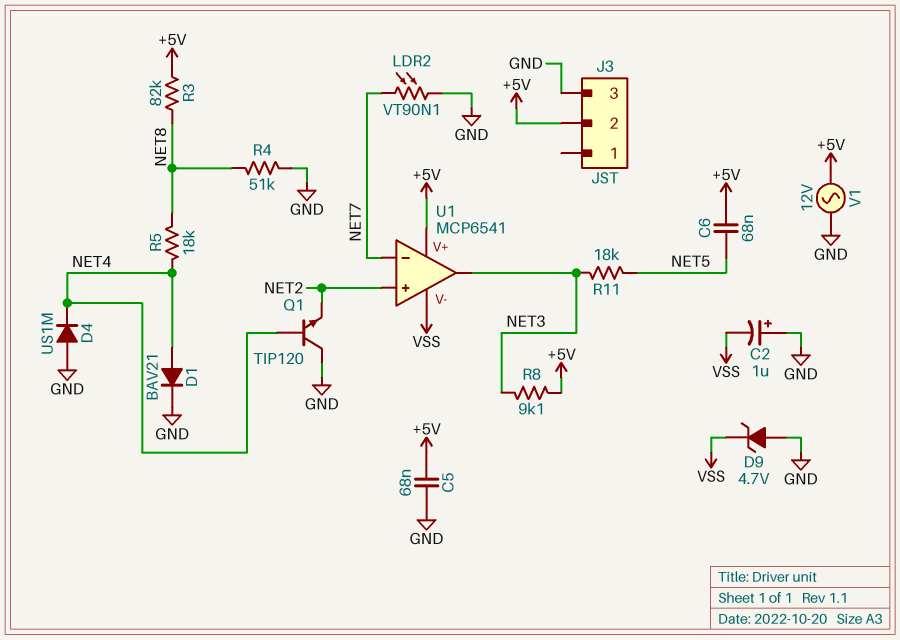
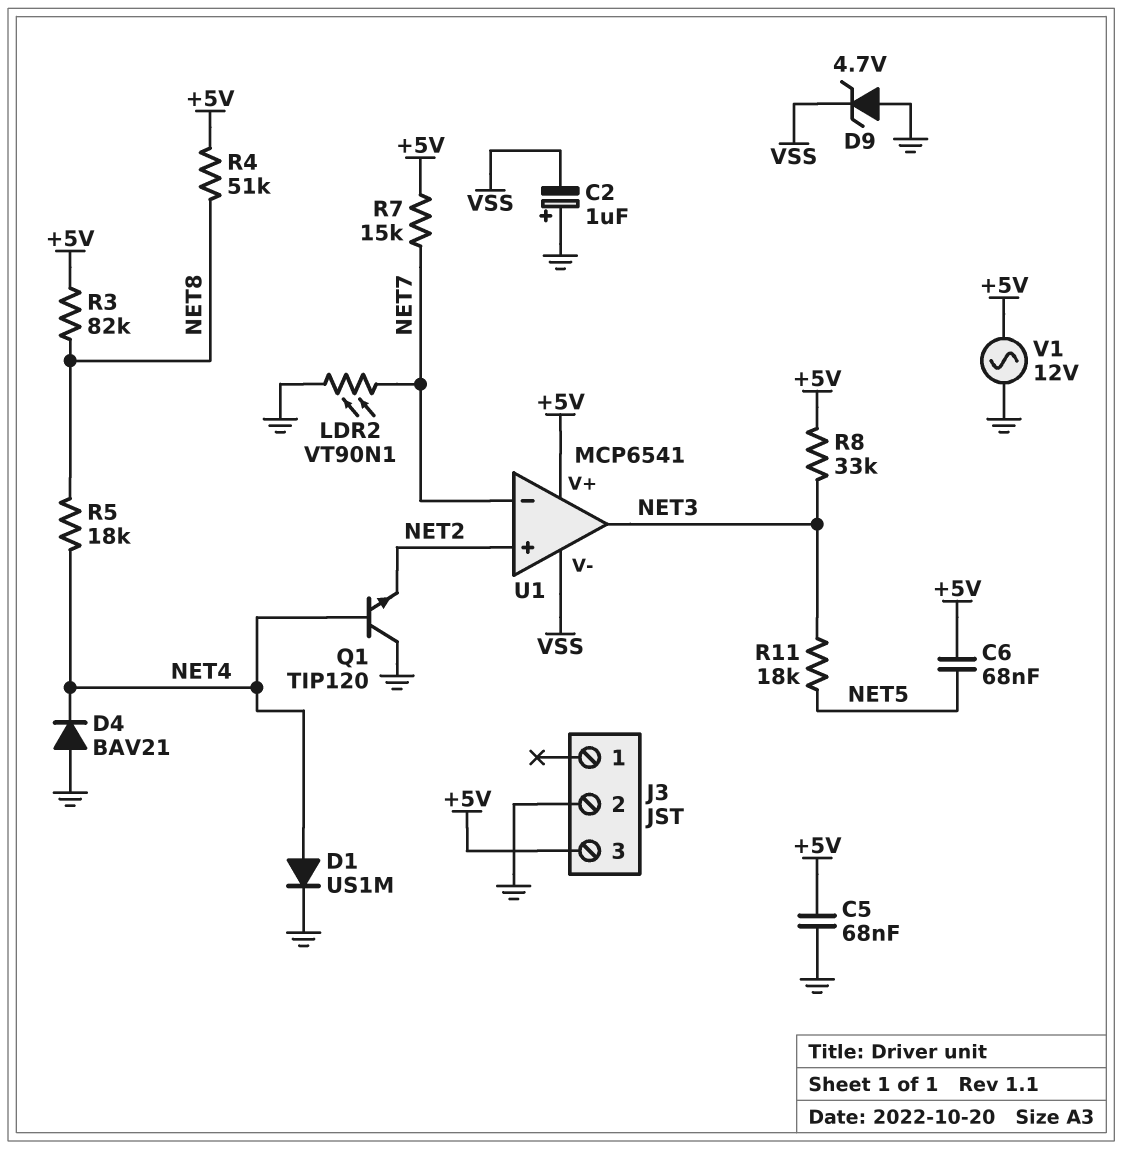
D1: diode BAV21 (A NET4, K GND) -> diode US1M (A NET4, K GND)
D4: diode US1M (A GND, K NET4) -> diode BAV21 (A GND, K NET4)
J3 pin 2: +5V -> GND
J3 pin 3: GND -> +5V
R4: 51k (GND, NET8) -> 51k (+5V, NET8)
R7: none -> 15k (+5V, NET7)
R8: 9.1k (+5V, NET3) -> 33k (+5V, NET3)

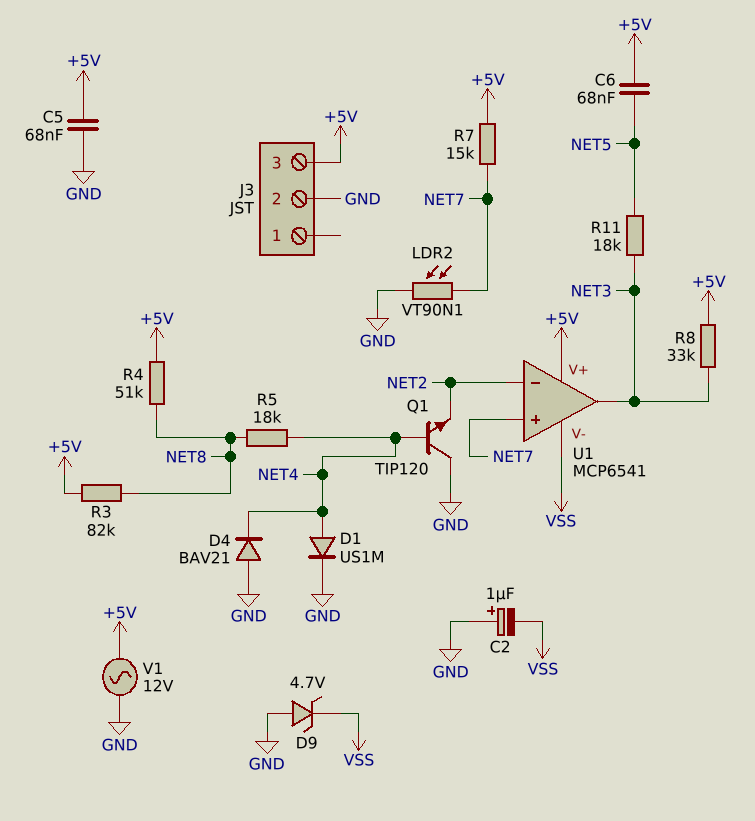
U1 pin in+: NET2 -> NET7
U1 pin in-: NET7 -> NET2

